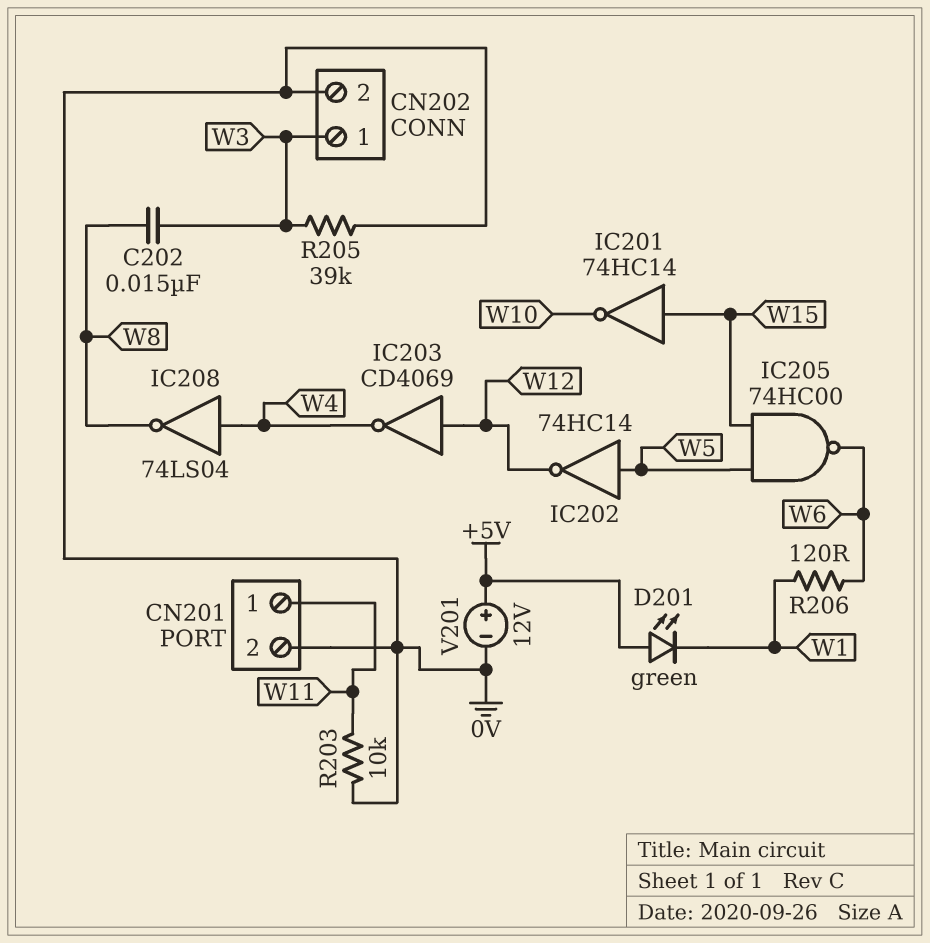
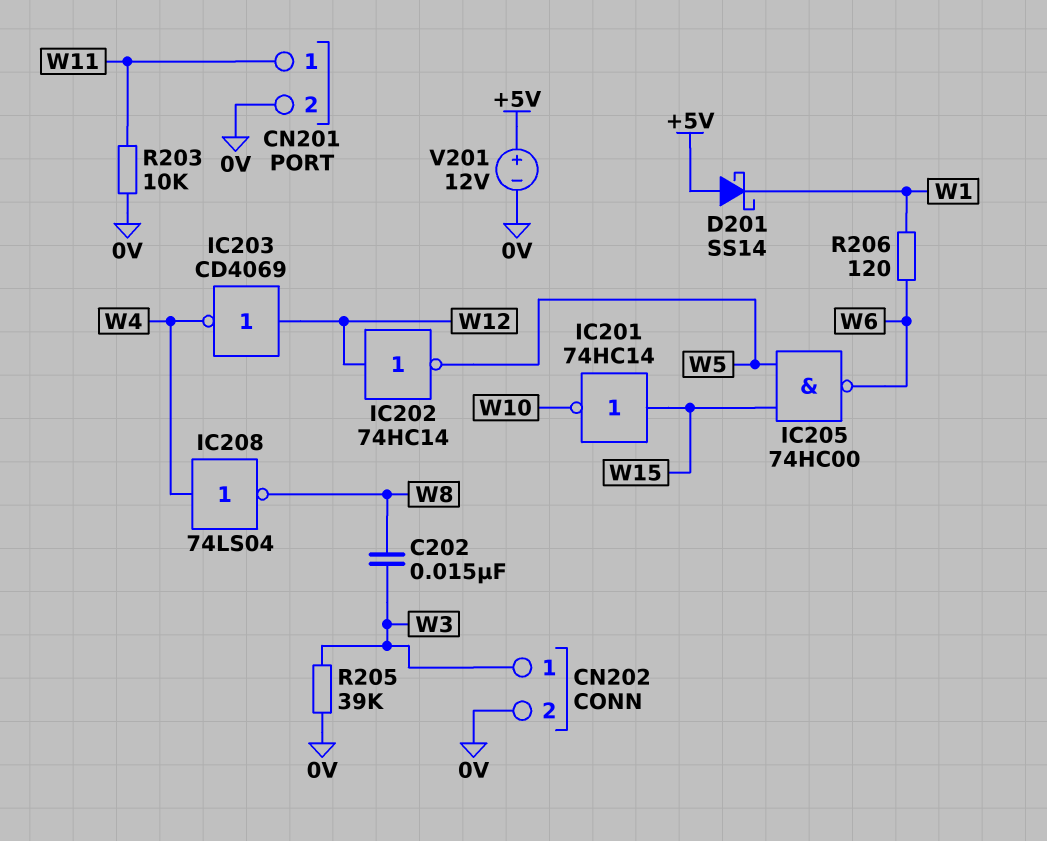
D201: LED green (A +5V, K W1) -> schottky SS14 (A +5V, K W1)
IC202: NOT 74HC14 (in W5, out W12) -> NOT 74HC14 (in W12, out W5)

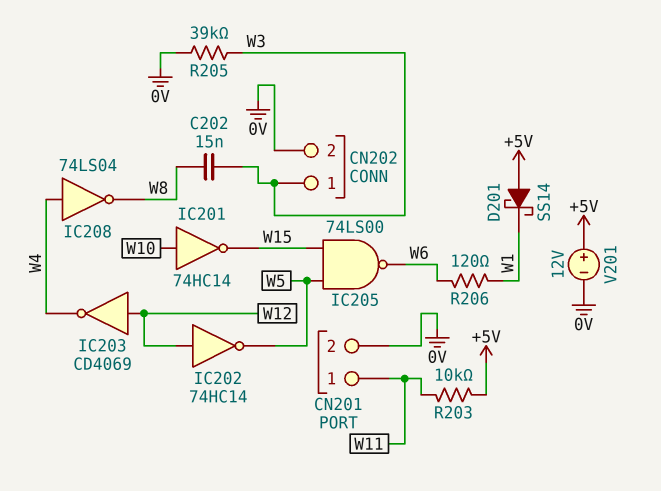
IC201: NOT 74HC14 (in W15, out W10) -> NOT 74HC14 (in W10, out W15)
IC205: NAND 74HC00 (in W5, in W15, out W6) -> NAND 74LS00 (in W5, in W15, out W6)
R203: 10k (0V, W11) -> 10k (+5V, W11)

